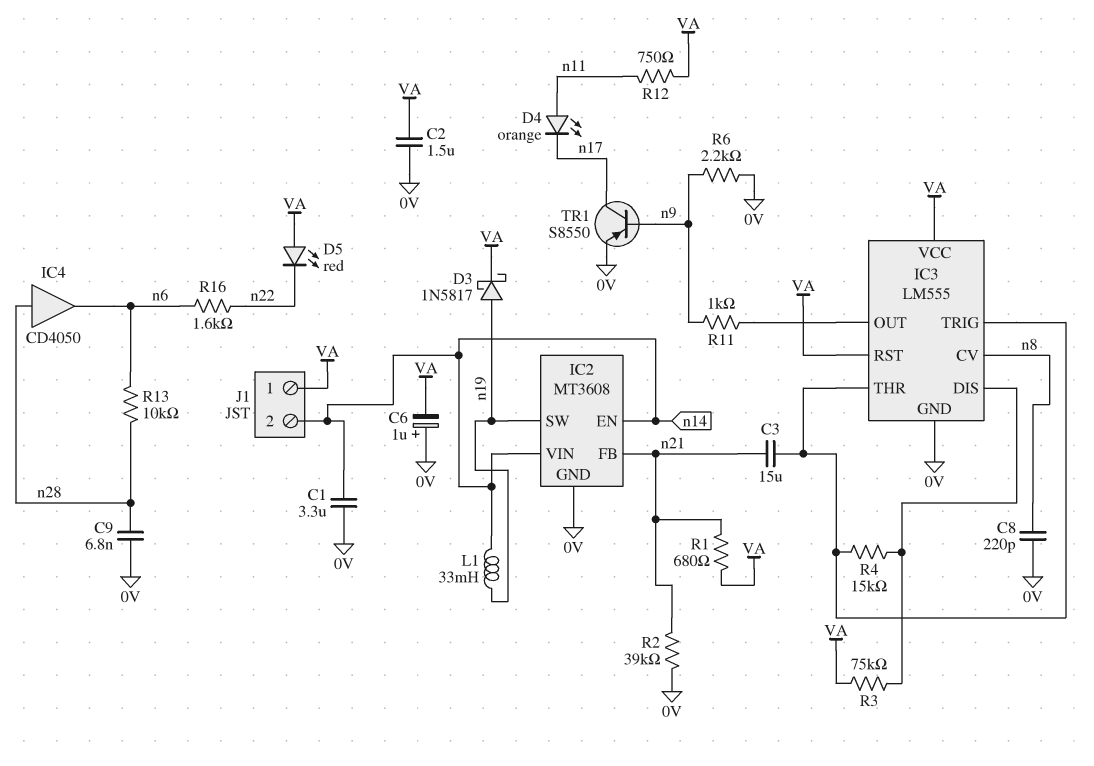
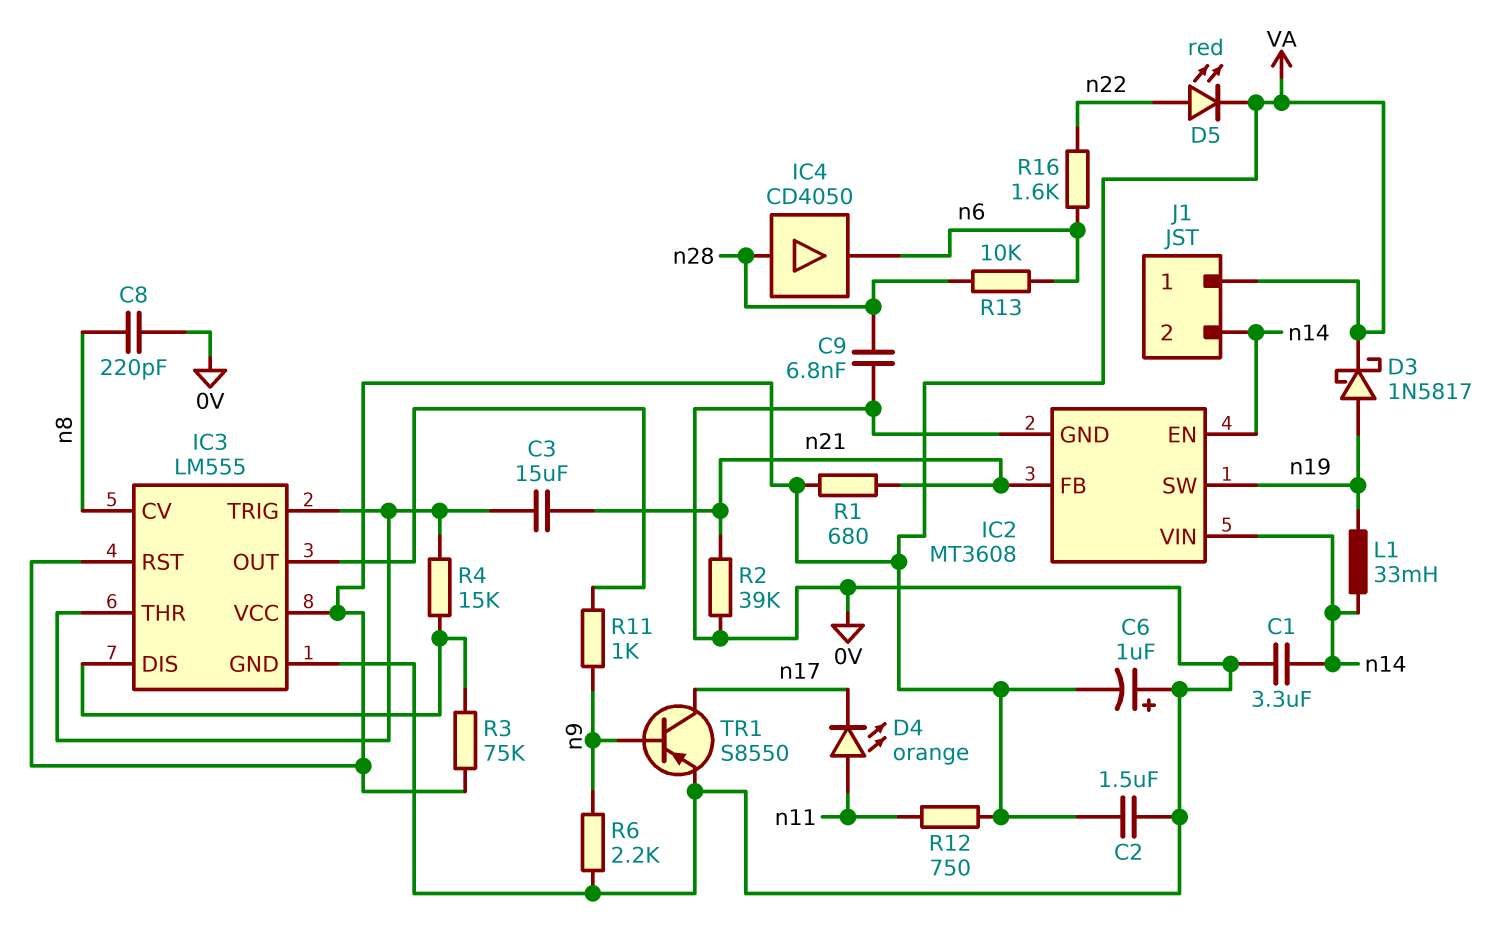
D5: LED red (A VA, K n22) -> LED red (A n22, K VA)

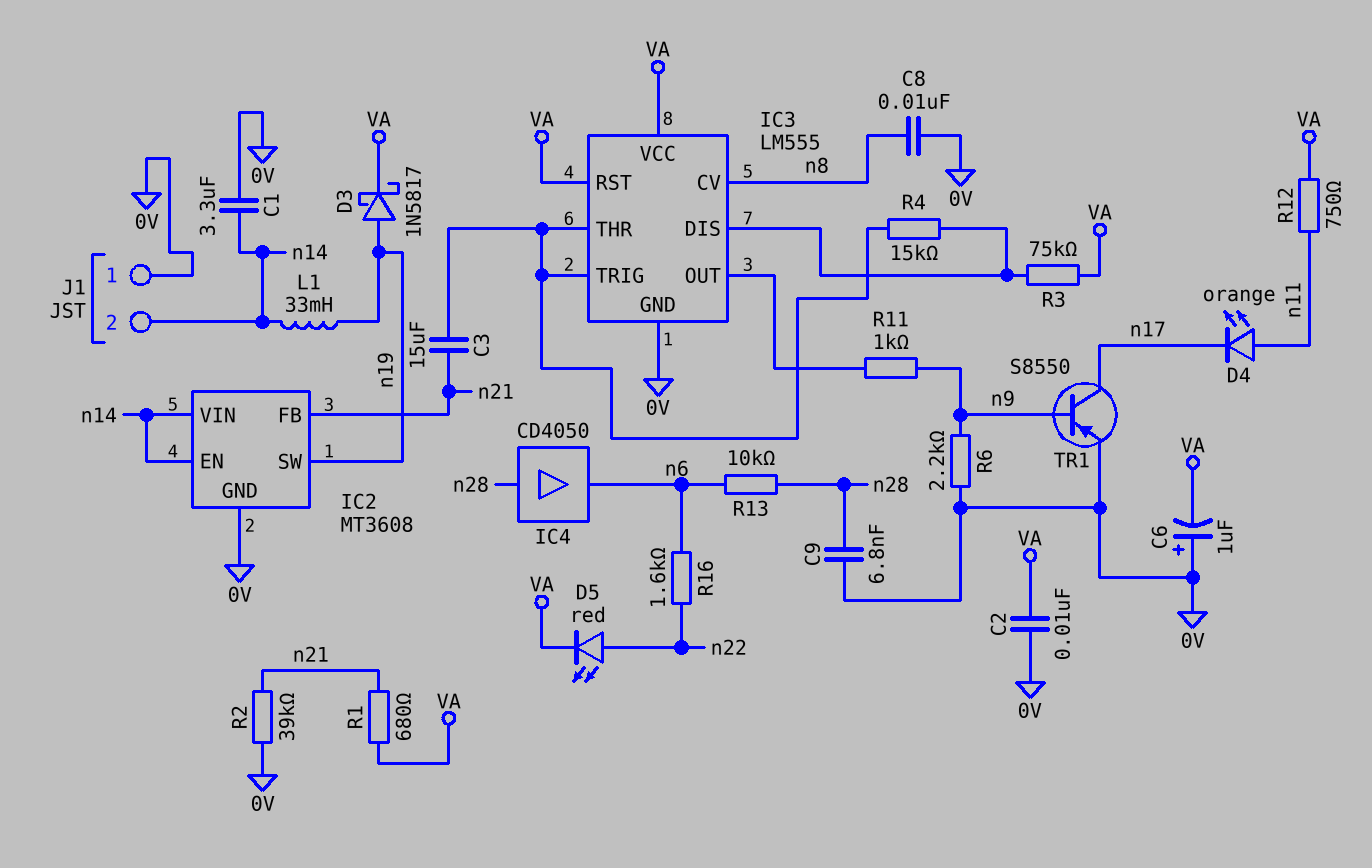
C2: 1.5uF (0V, VA) -> 10nF (0V, VA)
C8: 220pF (0V, n8) -> 10nF (0V, n8)
J1 pin 1: VA -> 0V

